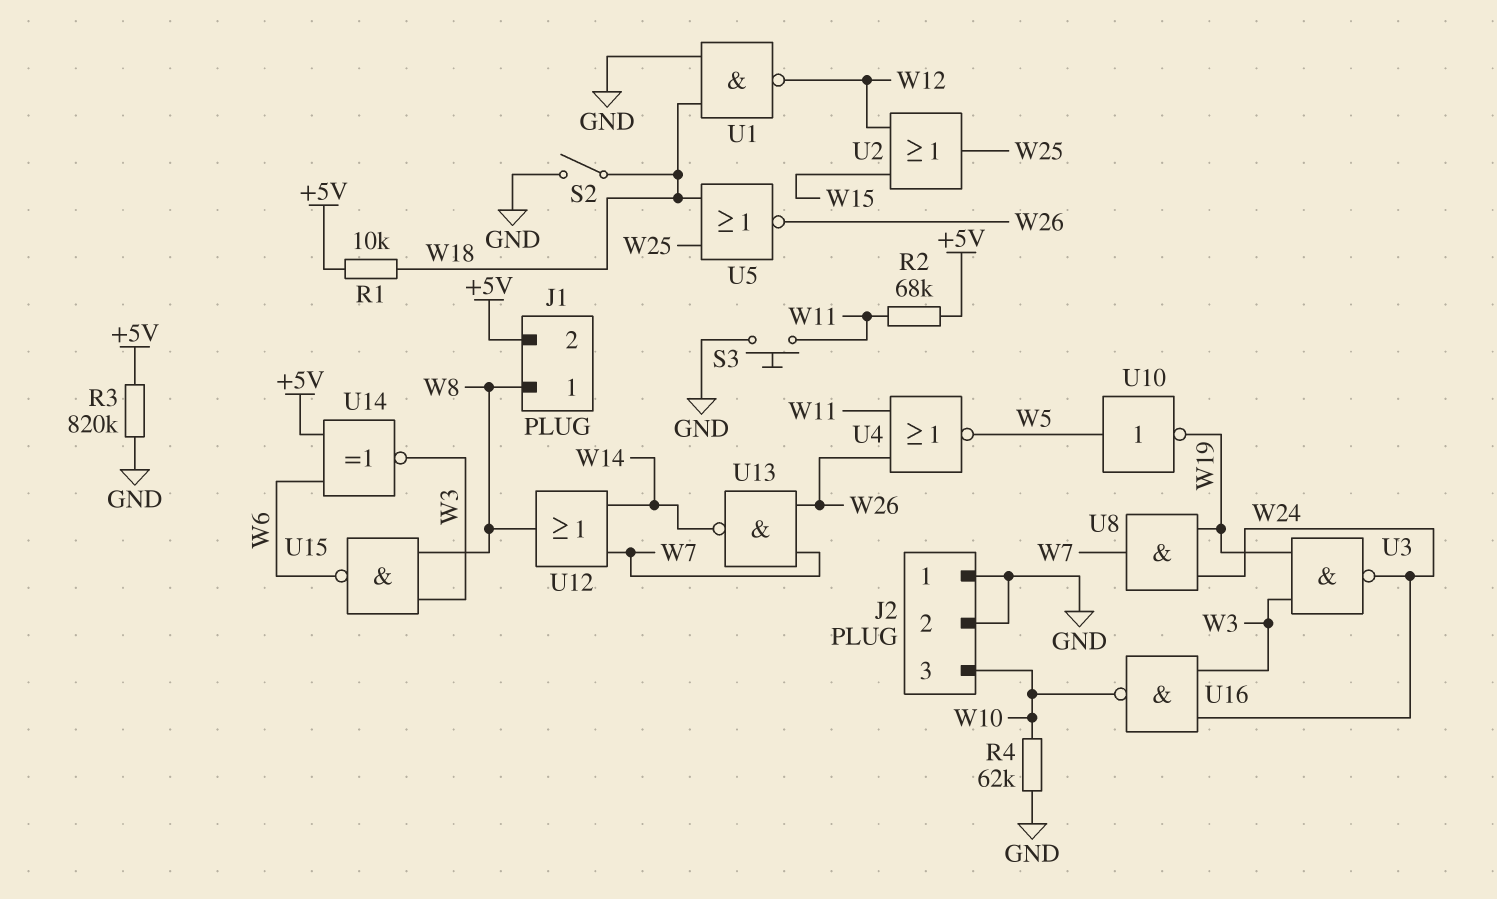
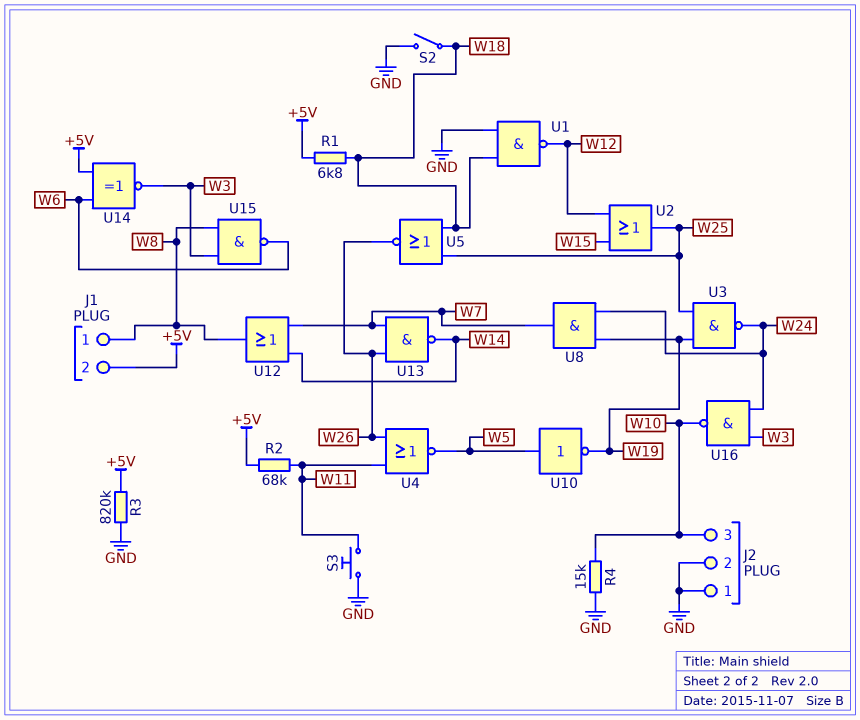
R1: 10k (+5V, W18) -> 6.8k (+5V, W18)
R4: 62k (GND, W10) -> 15k (GND, W10)
U3: NAND (in W3, in W19, out W24) -> NAND (in W19, in W25, out W24)

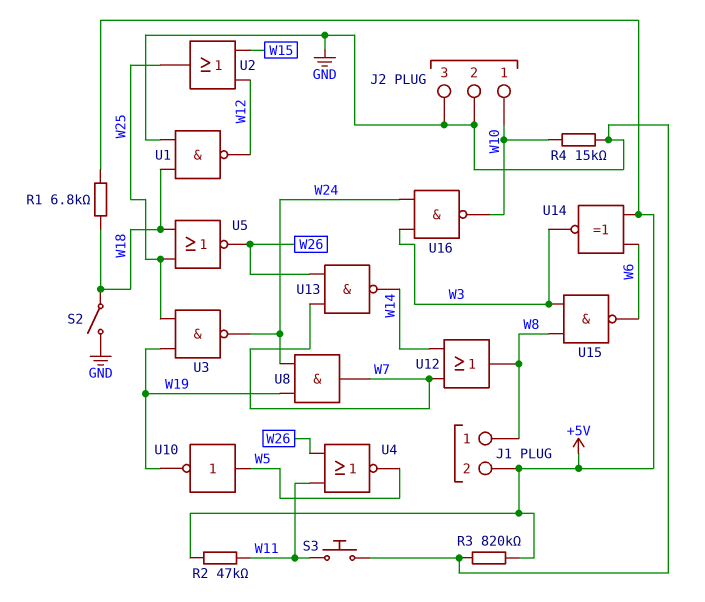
J2 pin 1: GND -> W10
J2 pin 3: W10 -> GND
R2: 68k (+5V, W11) -> 47k (+5V, W11)

